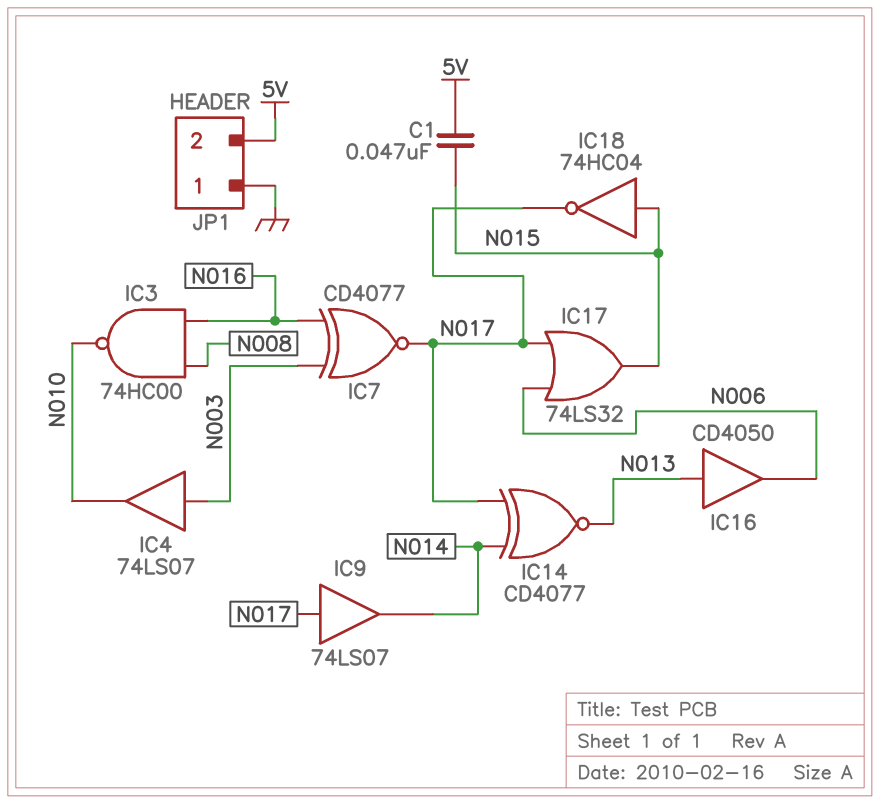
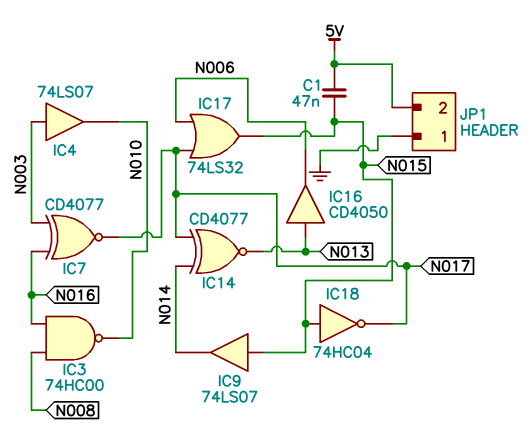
IC9: buffer 74LS07 (in N017, out N014) -> buffer 74LS07 (in N015, out N014)

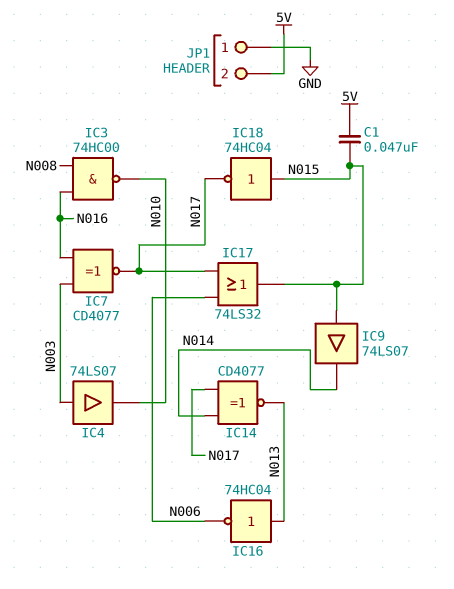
IC16: buffer CD4050 (in N013, out N006) -> NOT 74HC04 (in N013, out N006)

